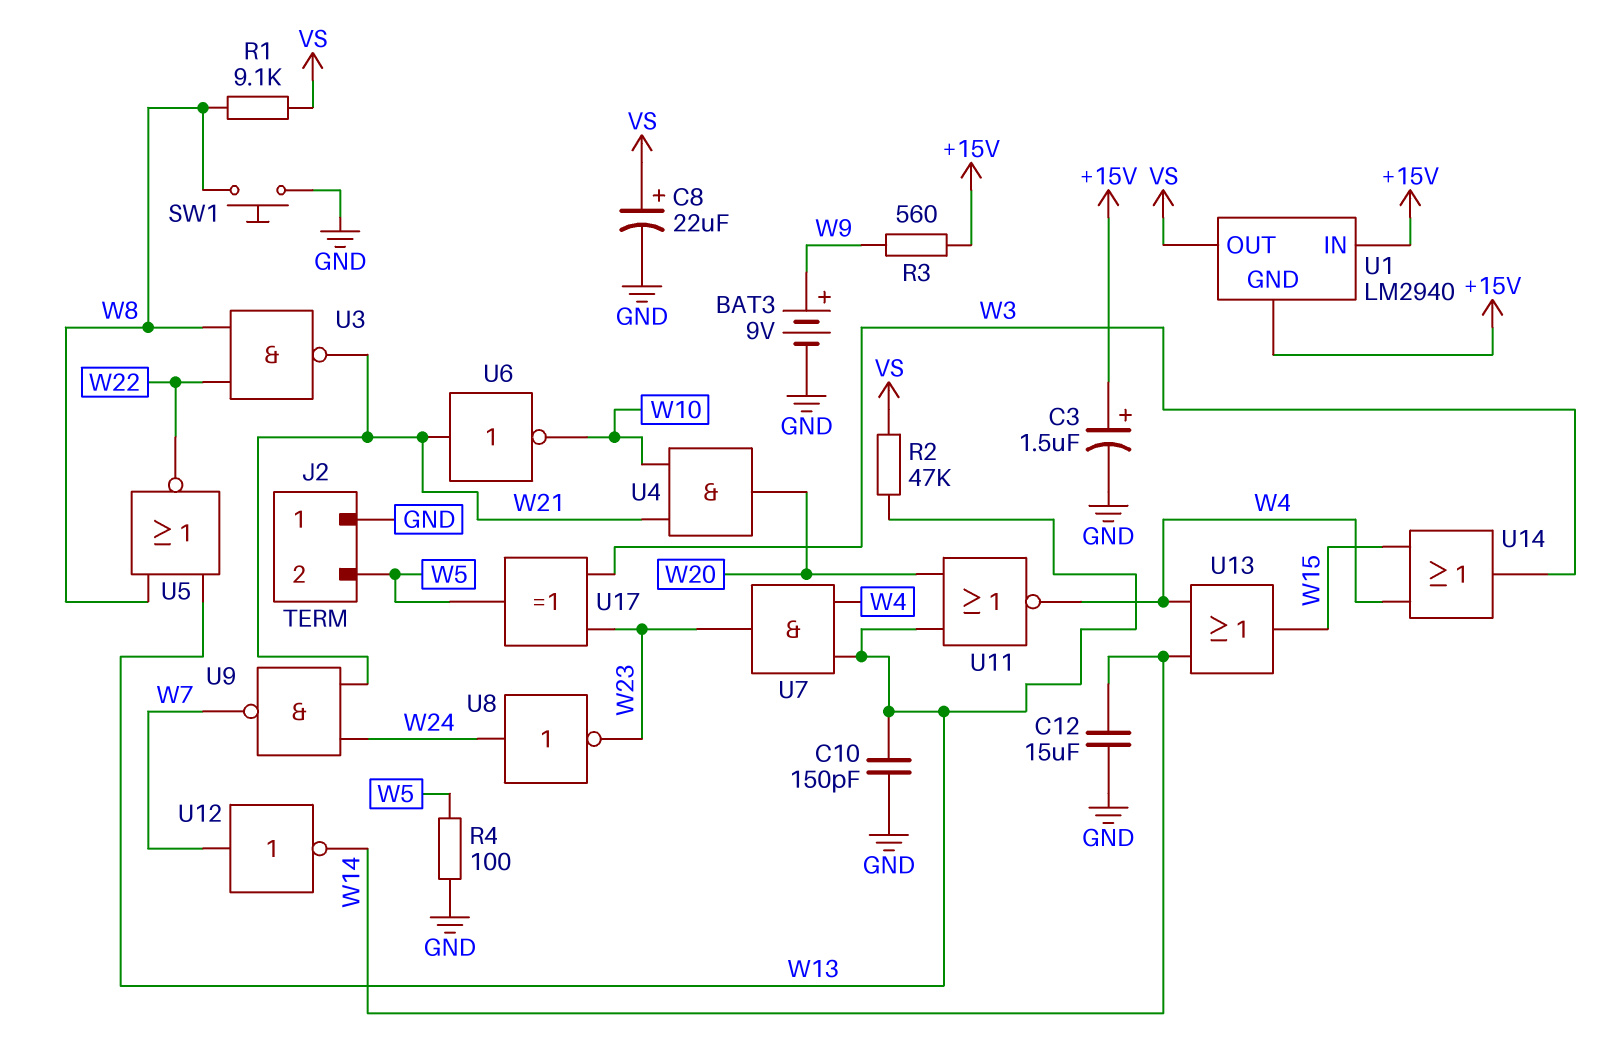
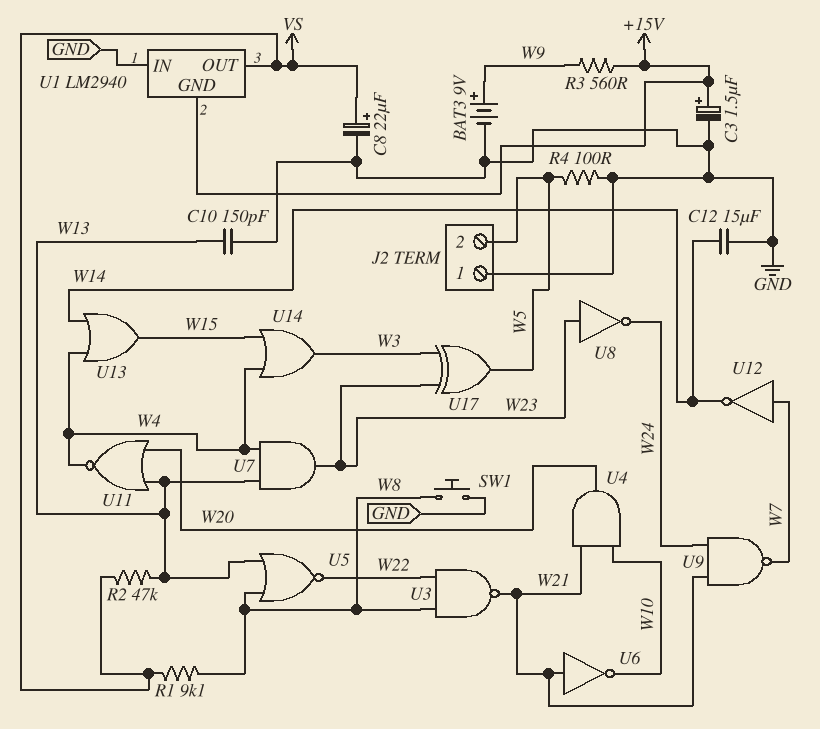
U1 pin IN: +15V -> GND
U8: NOT (in W24, out W23) -> NOT (in W23, out W24)

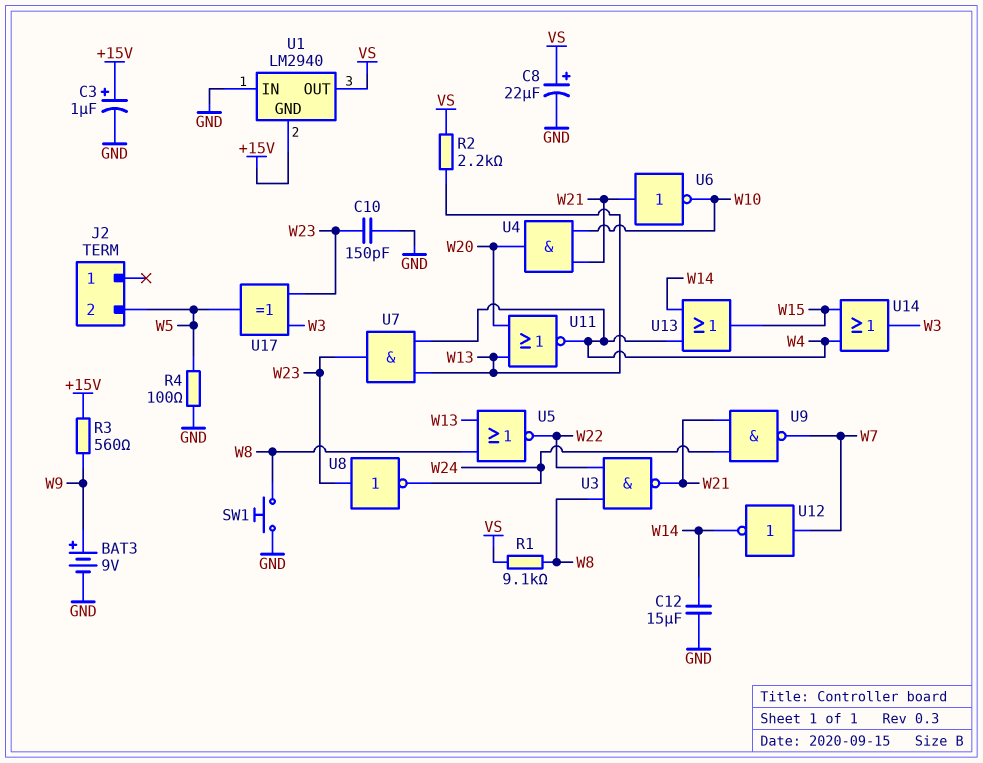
C3: 1.5uF (plus +15V, minus GND) -> 1uF (plus +15V, minus GND)
C10: 150pF (GND, W13) -> 150pF (GND, W23)
J2 pin 1: GND -> none
R2: 47k (VS, W13) -> 2.2k (VS, W13)

